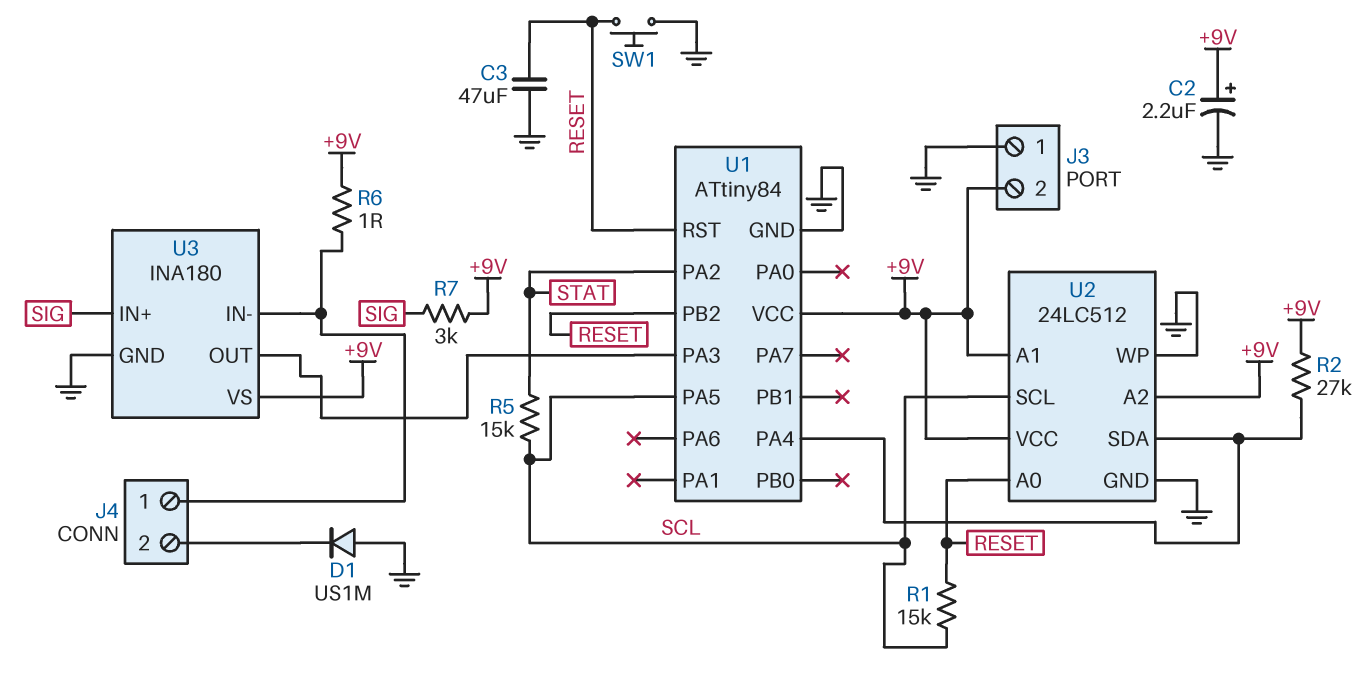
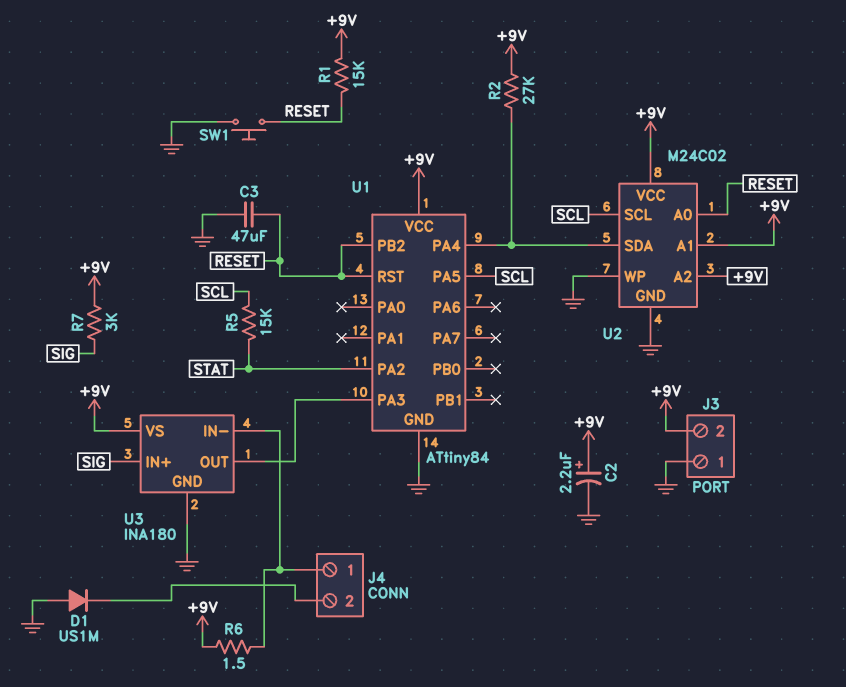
R1: 15k (RESET, SCL) -> 15k (+9V, RESET)
R6: 1 (+9V, J4/1) -> 1.5 (+9V, J4/1)
U2: 24LC512 -> M24C02

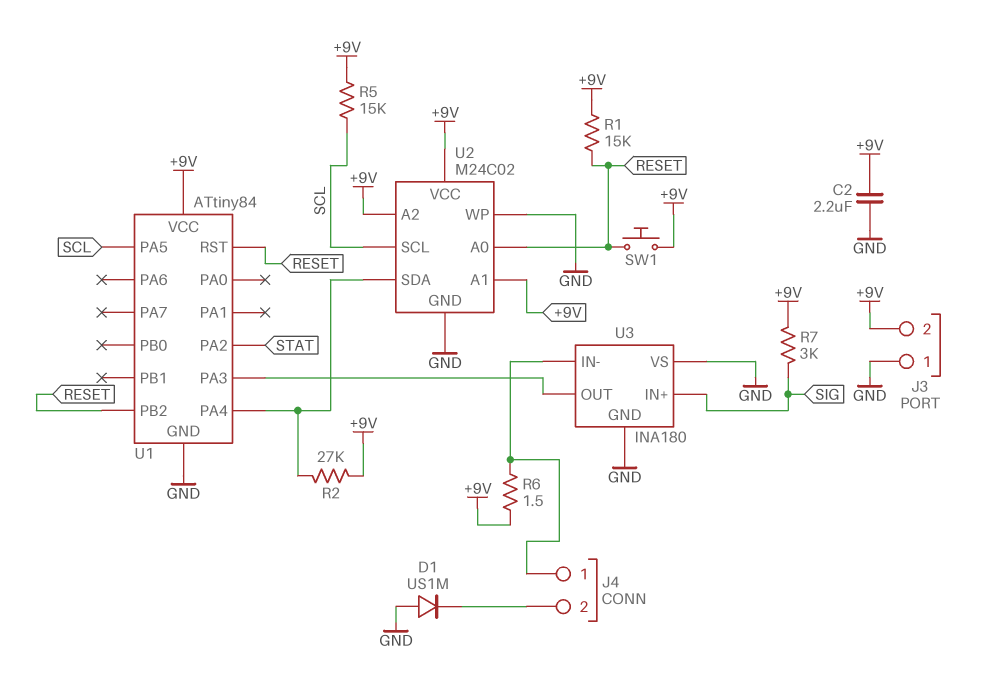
C2: 2.2uF (plus +9V, minus GND) -> 2.2uF (+9V, GND)
C3: 47uF (GND, RESET) -> none
R5: 15k (SCL, STAT) -> 15k (+9V, SCL)
SW1: button (GND, RESET) -> button (+9V, RESET)
U3 pin VS: +9V -> GND

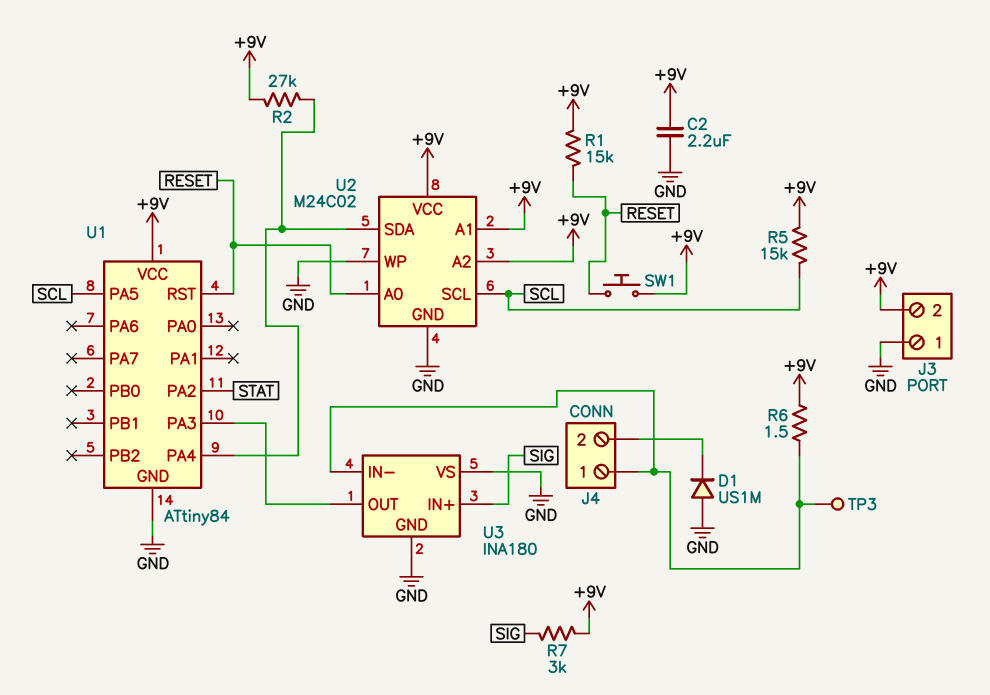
TP3: none -> test point (J4/1)
U1 pin PB2: RESET -> none

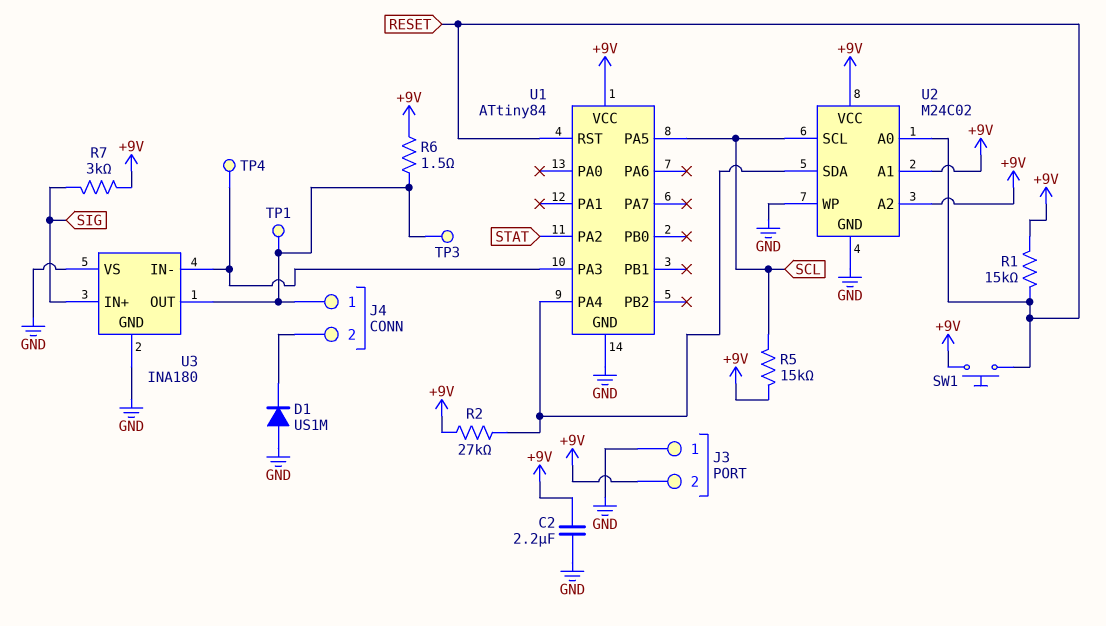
TP1: none -> test point (J4/1)
TP4: none -> test point (U1/PA3)
U3 pin IN-: J4/1 -> U1/PA3
U3 pin OUT: U1/PA3 -> J4/1

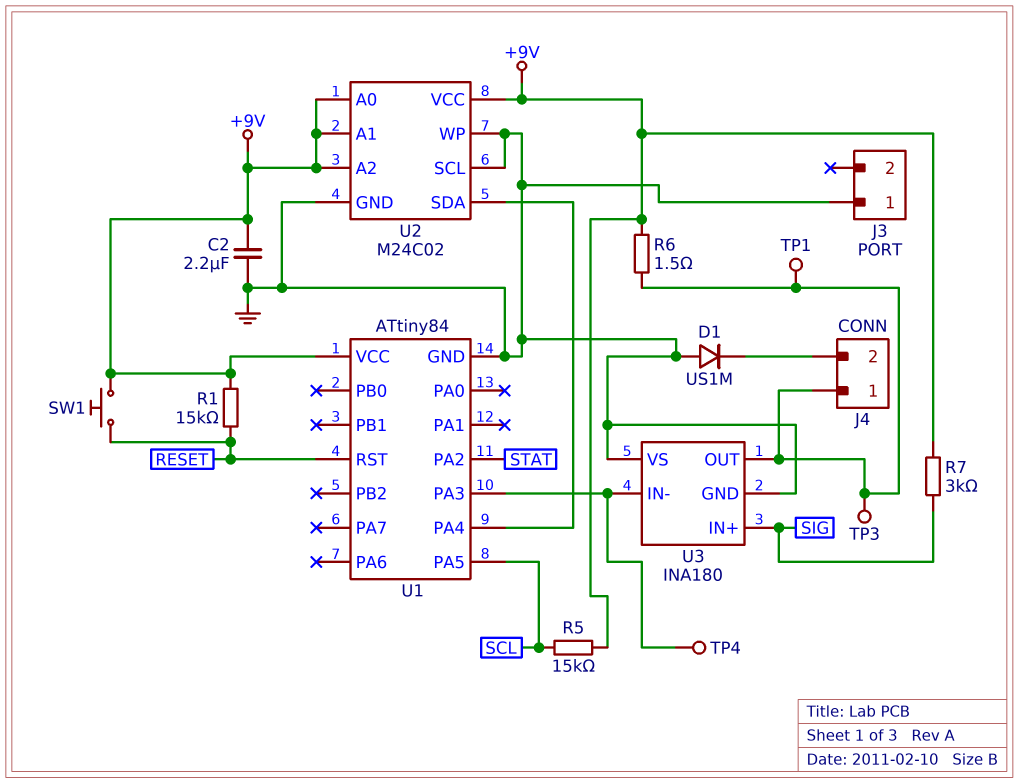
J3 pin 2: +9V -> none
R2: 27k (+9V, U1/PA4) -> none
U2 pin A0: RESET -> +9V
U2 pin SCL: SCL -> GND

